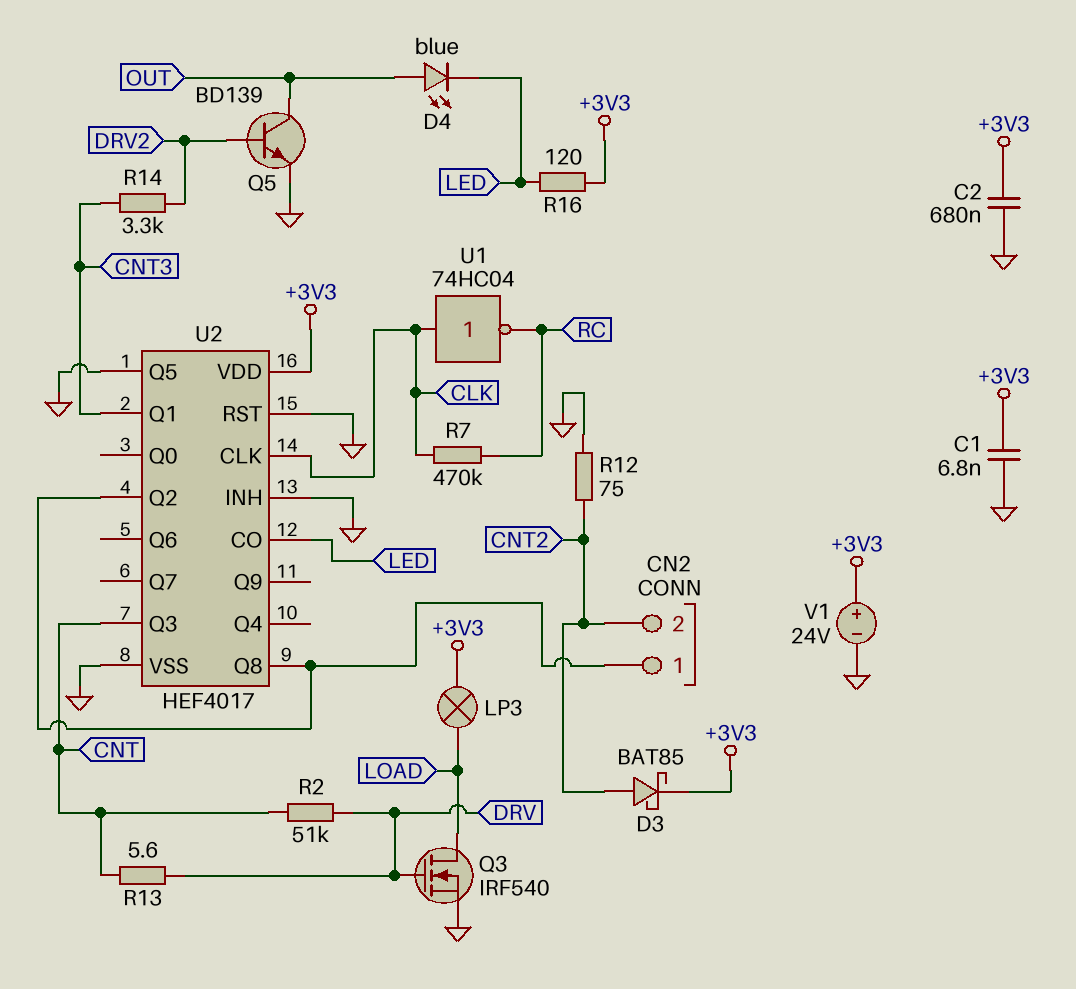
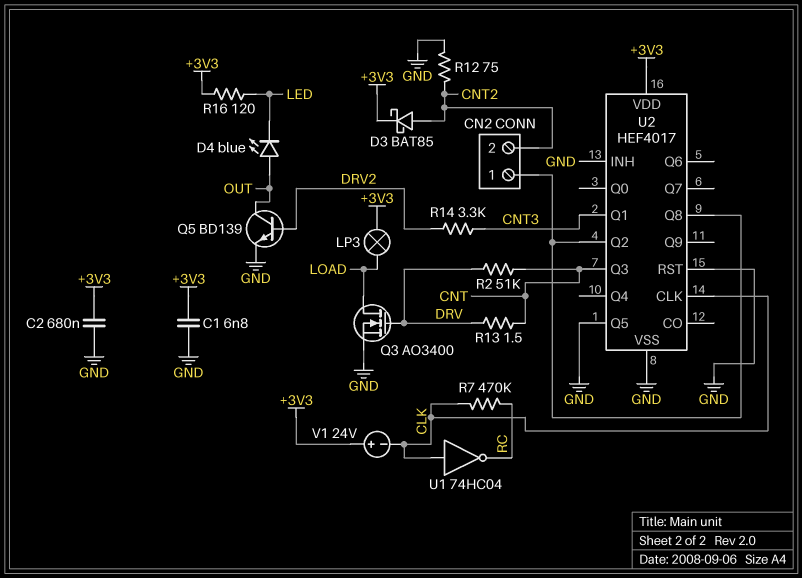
Q3: NMOS IRF540 (G DRV, D LOAD, S GND) -> NMOS AO3400 (G DRV, D LOAD, S GND)
R13: 5.6 (CNT, DRV) -> 1.5 (CNT, DRV)
U2 pin CO: LED -> none
V1: 24V (plus +3V3, minus GND) -> 24V (plus +3V3, minus CLK)

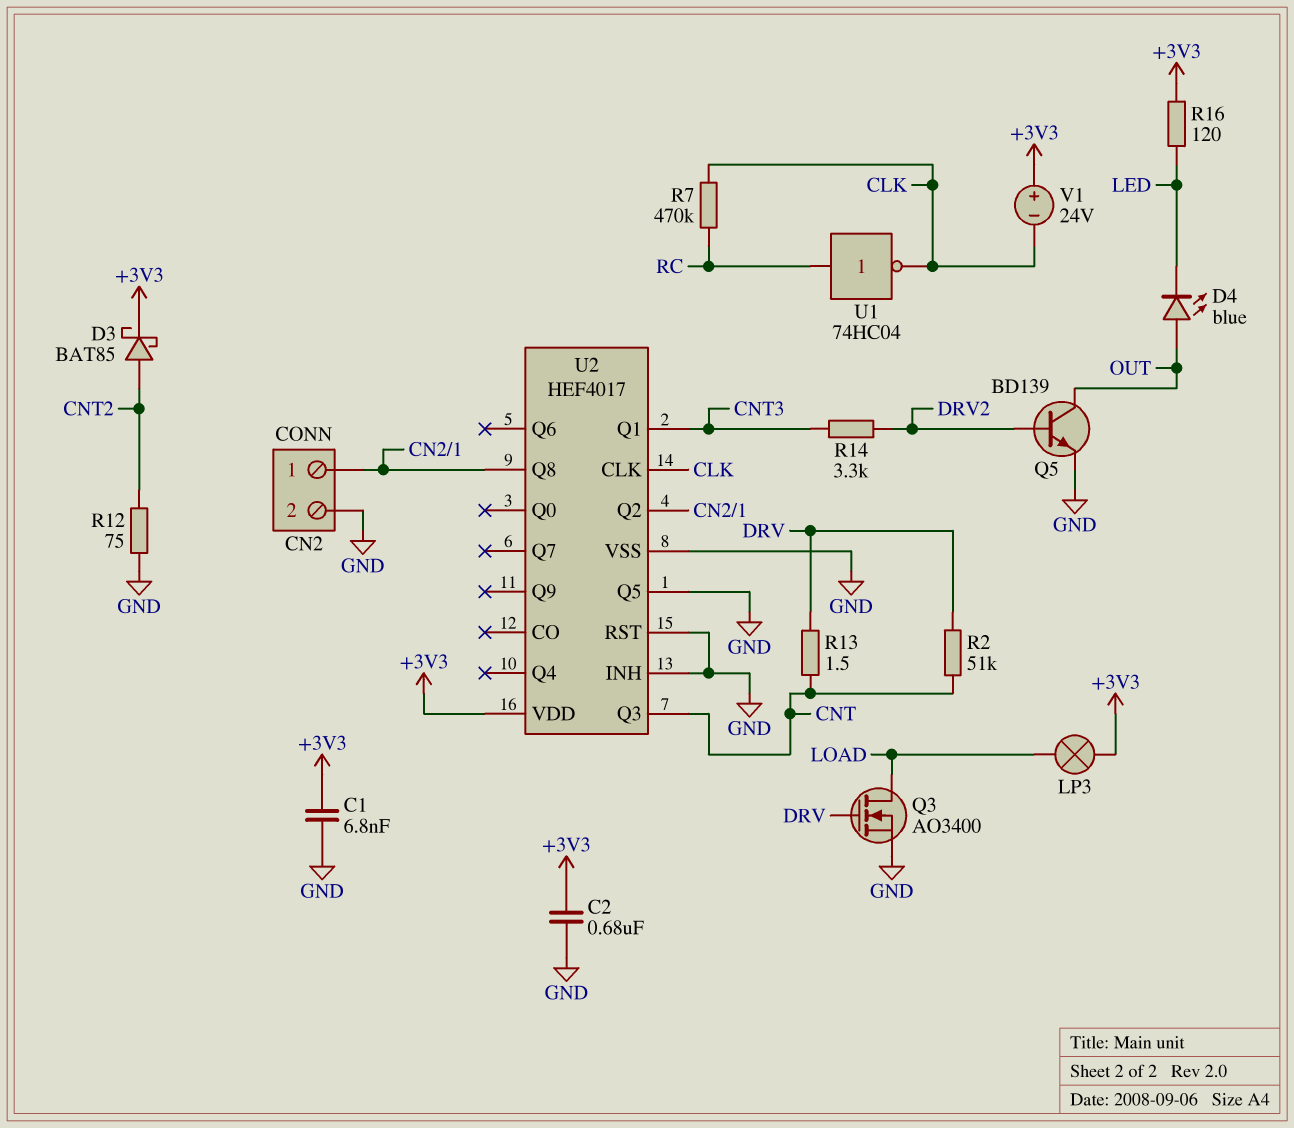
CN2 pin 2: CNT2 -> GND
U1: NOT 74HC04 (in CLK, out RC) -> NOT 74HC04 (in RC, out CLK)

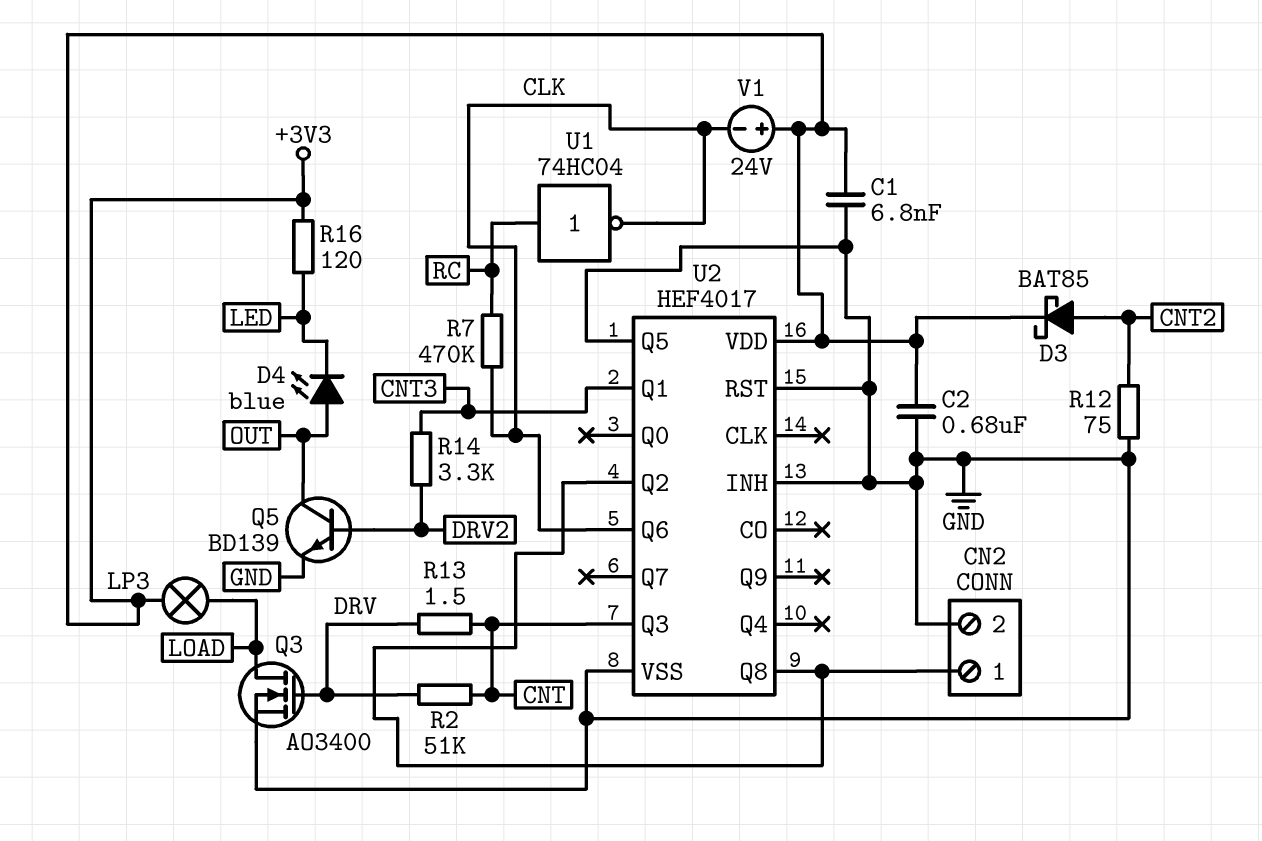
U2 pin CLK: CLK -> none
U2 pin Q6: none -> CLK

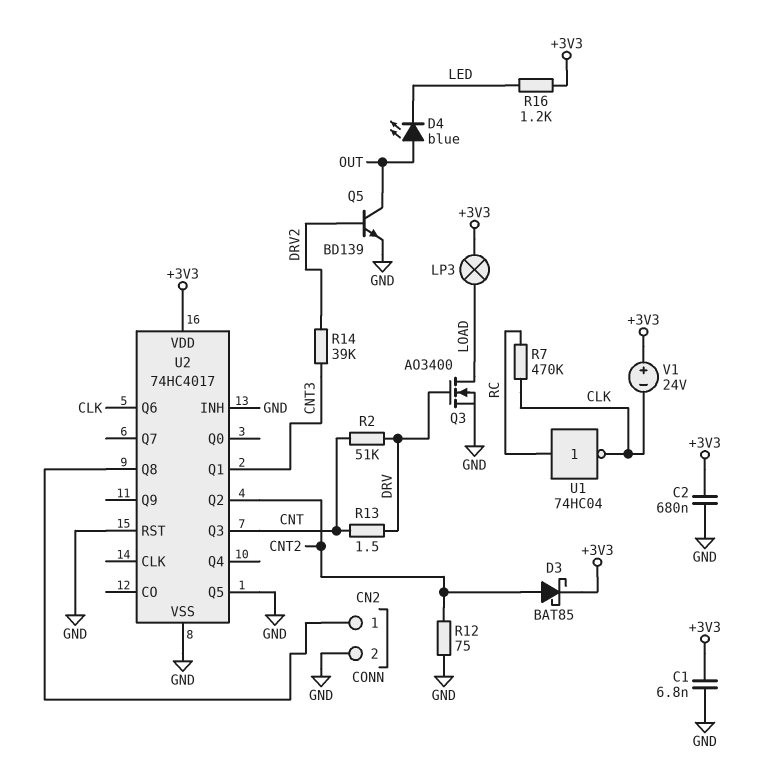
R14: 3.3k (CNT3, DRV2) -> 39k (CNT3, DRV2)
R16: 120 (+3V3, LED) -> 1.2k (+3V3, LED)
U2: HEF4017 -> 74HC4017
U2 pin Q2: CN2/1 -> CNT2

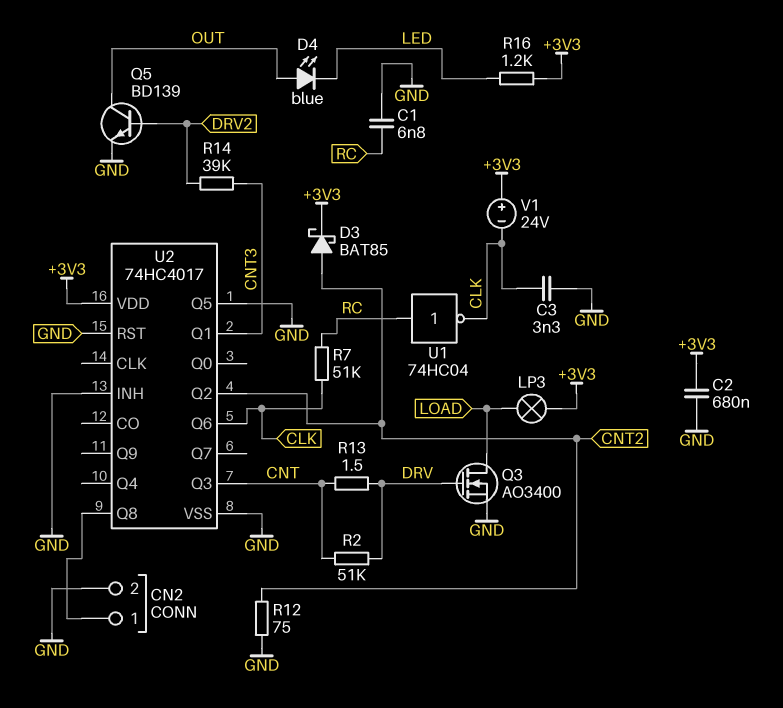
C1: 6.8nF (+3V3, GND) -> 6.8nF (GND, RC)
C3: none -> 3.3nF (CLK, GND)
R7: 470k (CLK, RC) -> 51k (CLK, RC)

